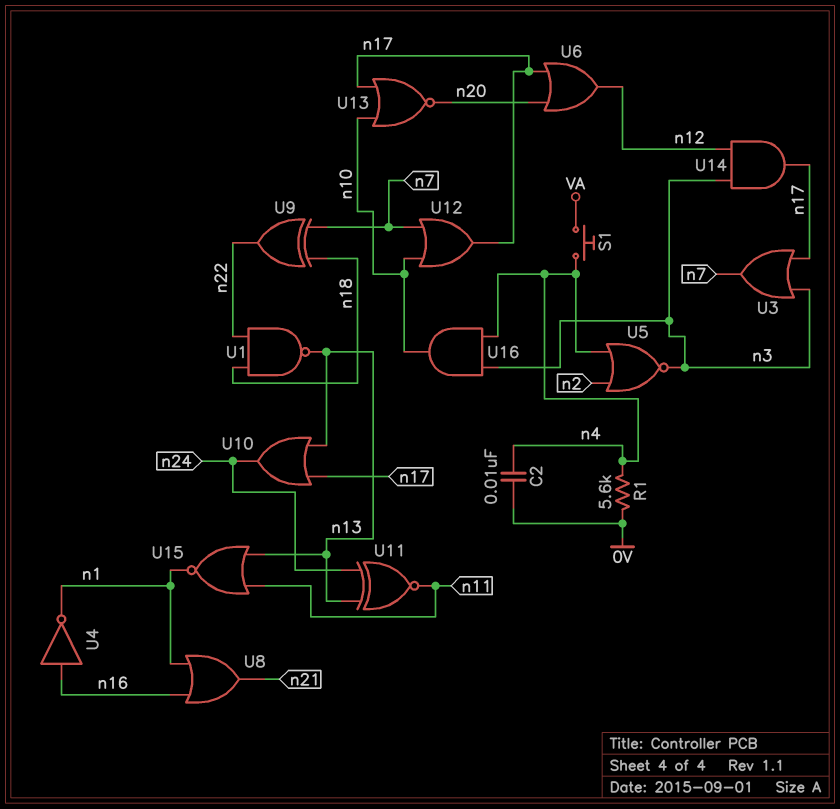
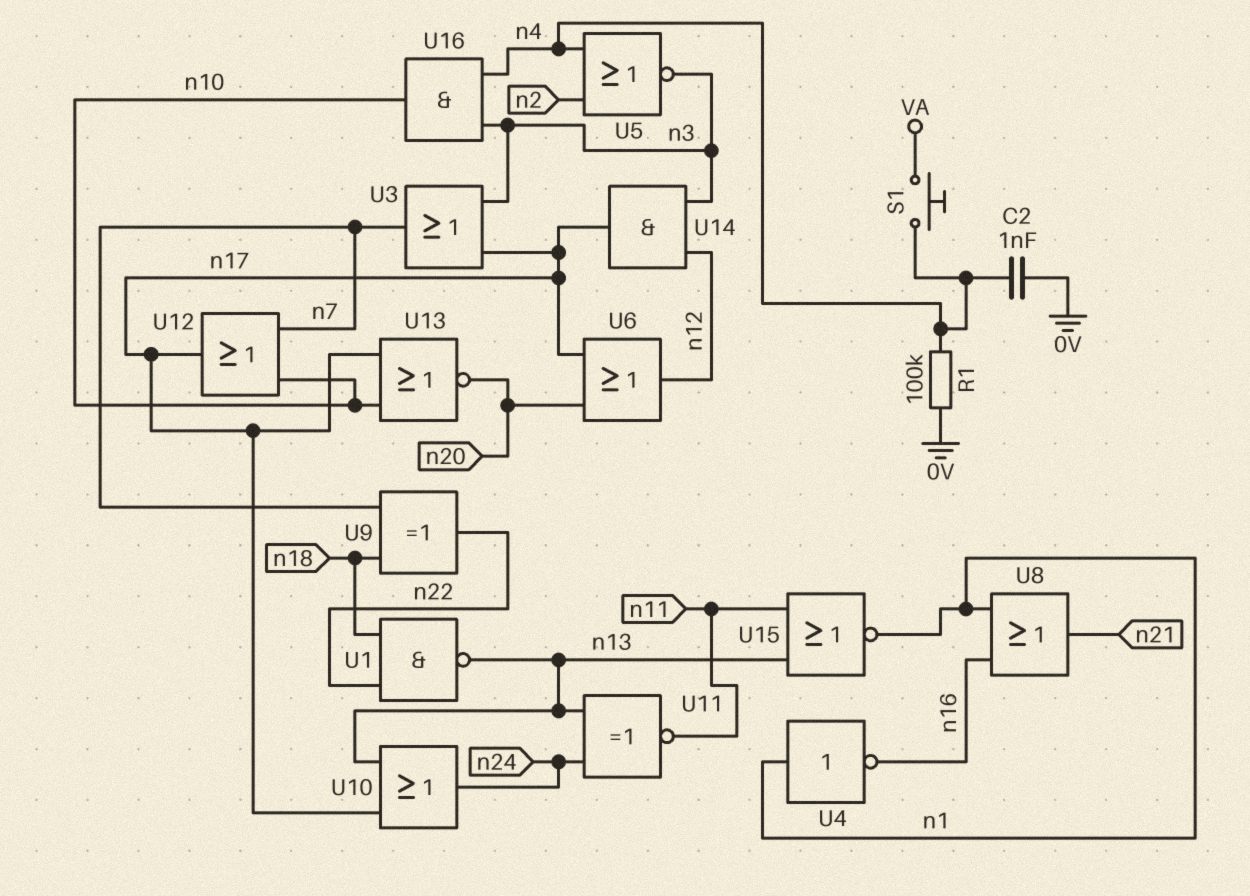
C2: 10nF (0V, n4) -> 1nF (0V, n4)
R1: 5.6k (0V, n4) -> 100k (0V, n4)
U4: NOT (in n16, out n1) -> NOT (in n1, out n16)

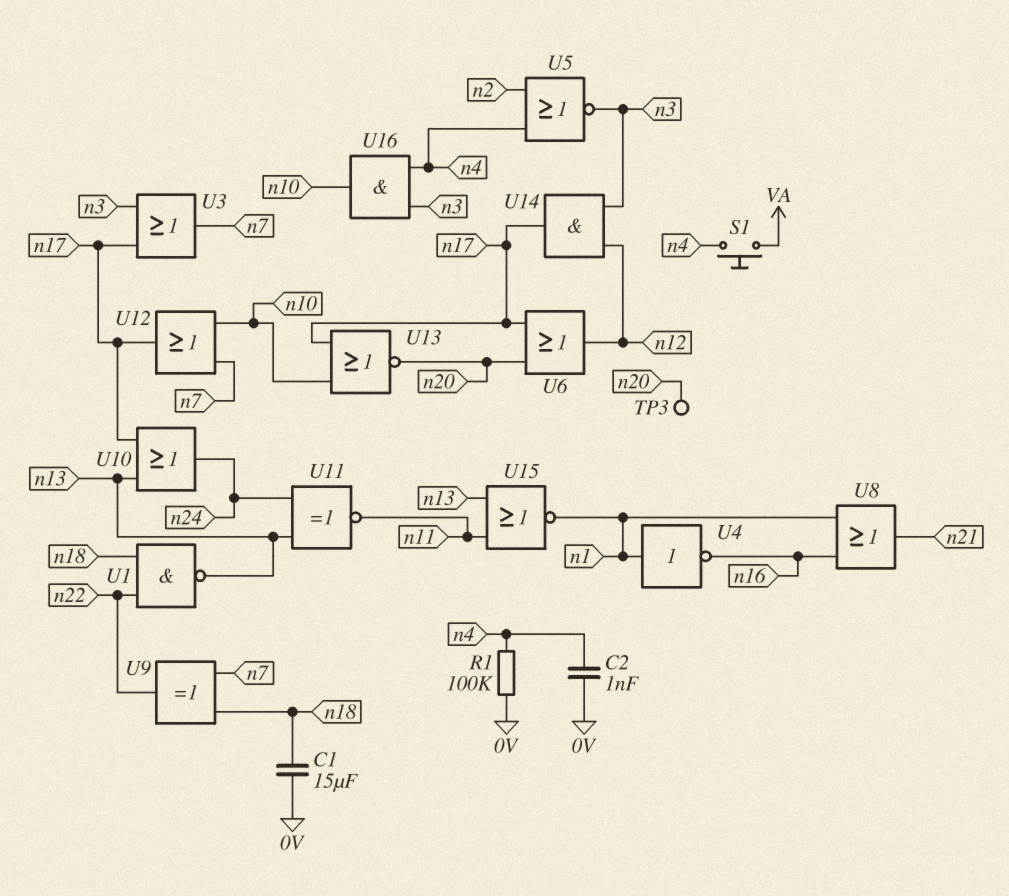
C1: none -> 15uF (0V, n18)
TP3: none -> test point (n20)

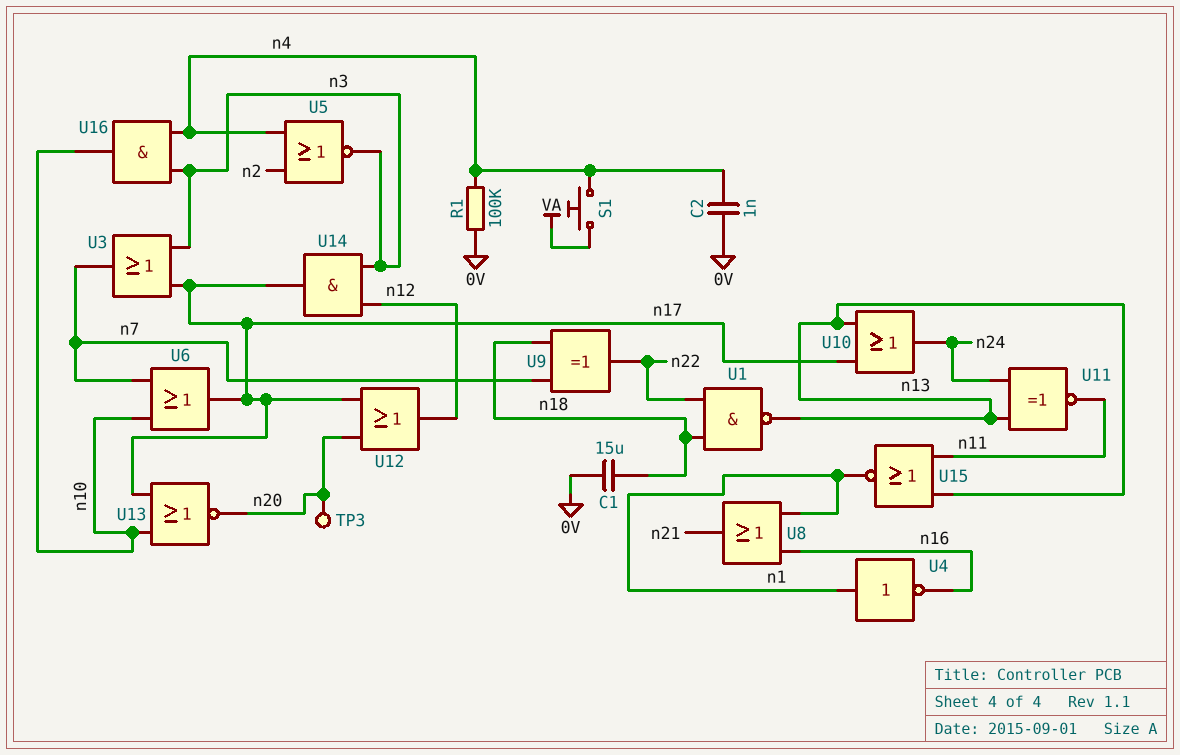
U6: OR (in n17, in n20, out n12) -> OR (in n7, in n10, out n17)
U12: OR (in n7, in n10, out n17) -> OR (in n17, in n20, out n12)

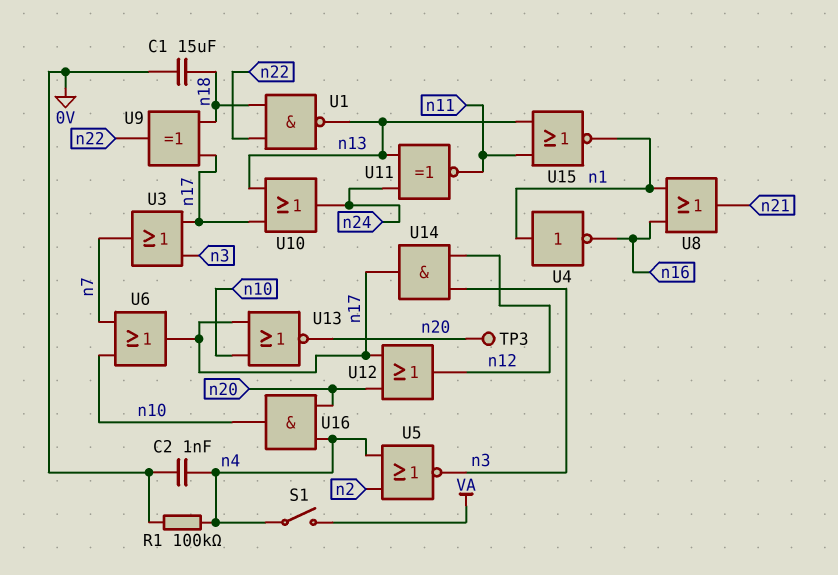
S1: button (VA, n4) -> switch (VA, n4)
U9: XOR (in n7, in n18, out n22) -> XOR (in n17, in n18, out n22)
U16: AND (in n3, in n4, out n10) -> AND (in n4, in n20, out n10)

